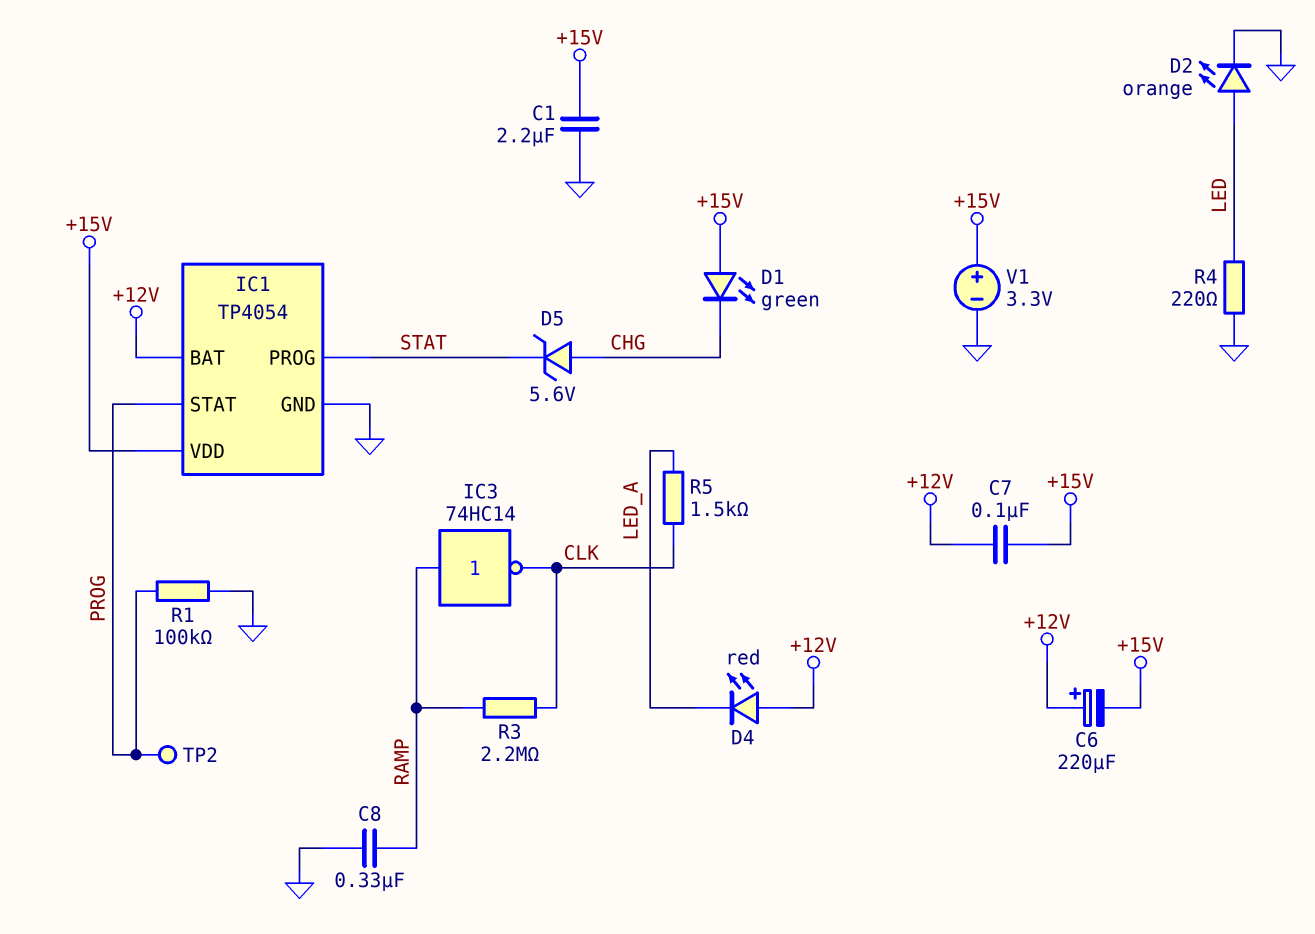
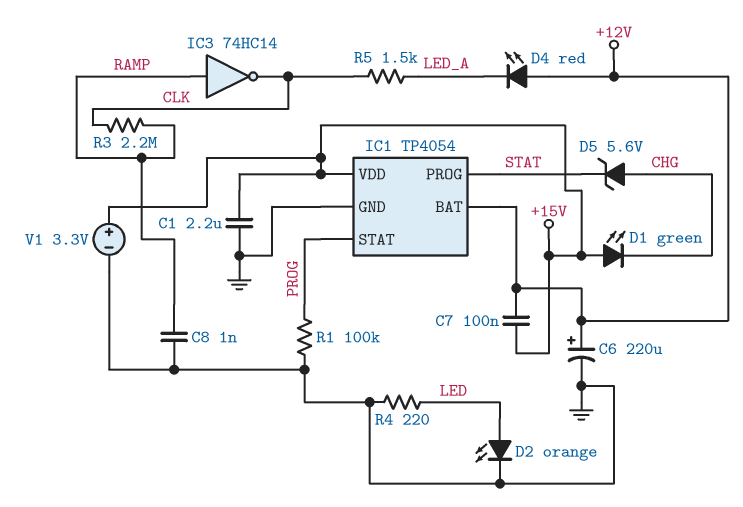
C6: 220uF (plus +12V, minus +15V) -> 220uF (plus +12V, minus GND)
C8: 330nF (GND, RAMP) -> 1nF (GND, RAMP)
TP2: test point (PROG) -> none

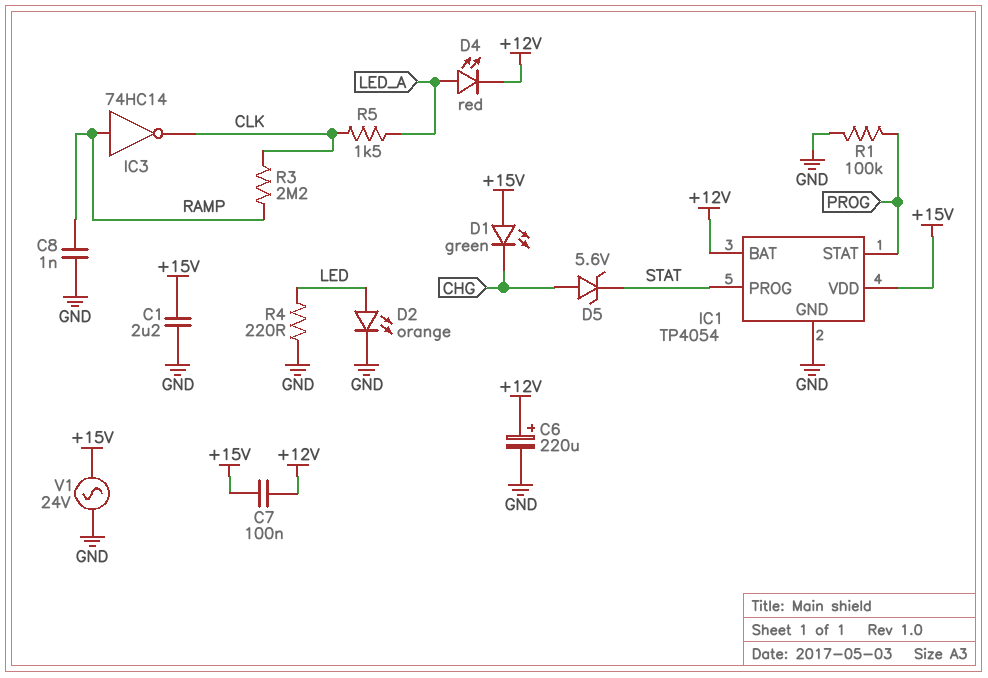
D4: LED red (A +12V, K LED_A) -> LED red (A LED_A, K +12V)
V1: 3.3V (plus +15V, minus GND) -> AC 24V (+15V, GND)

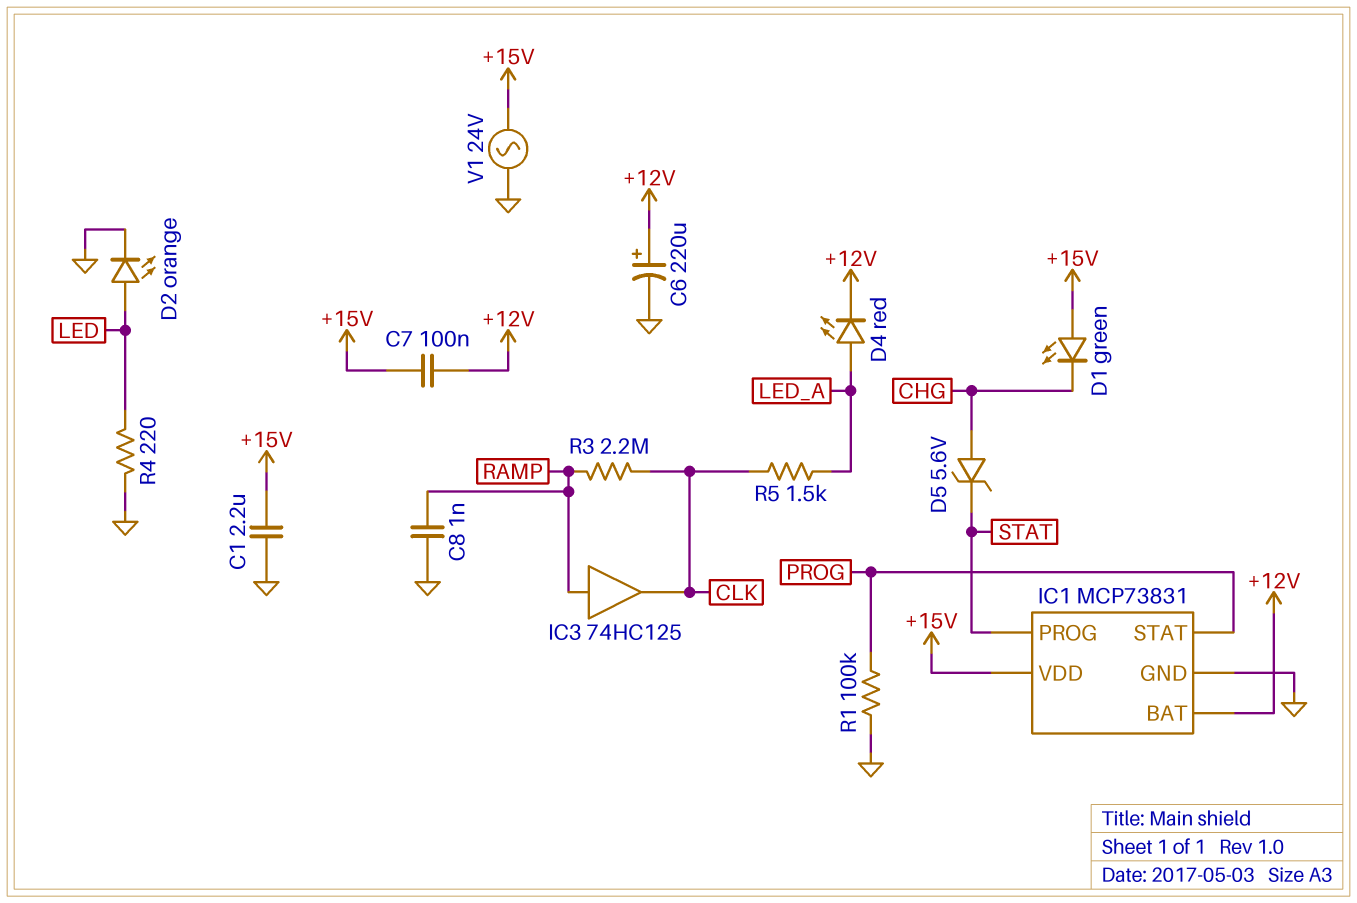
IC1: TP4054 -> MCP73831
IC3: NOT 74HC14 (in RAMP, out CLK) -> buffer 74HC125 (in RAMP, out CLK)

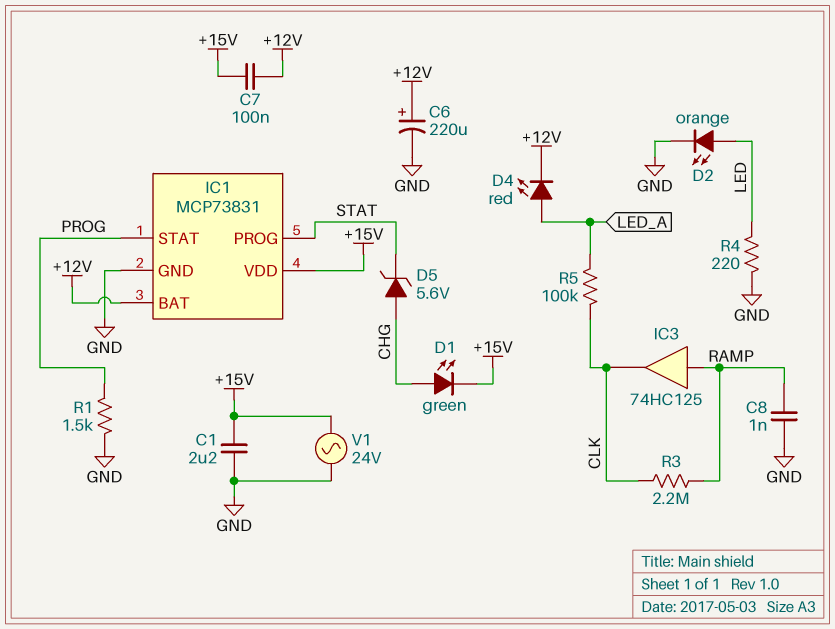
D1: LED green (A +15V, K CHG) -> LED green (A CHG, K +15V)
R1: 100k (GND, PROG) -> 1.5k (GND, PROG)
R5: 1.5k (CLK, LED_A) -> 100k (CLK, LED_A)

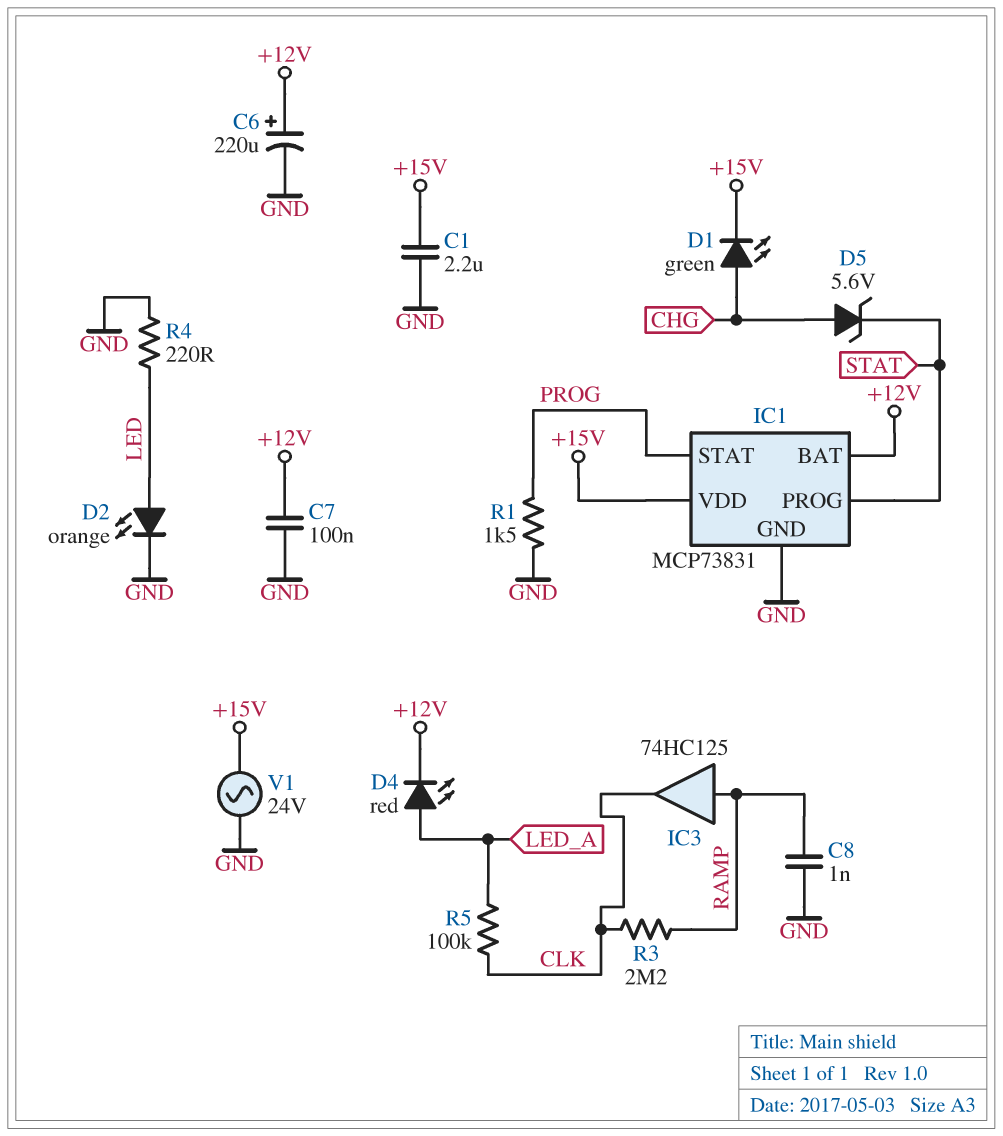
C7: 100nF (+12V, +15V) -> 100nF (+12V, GND)

